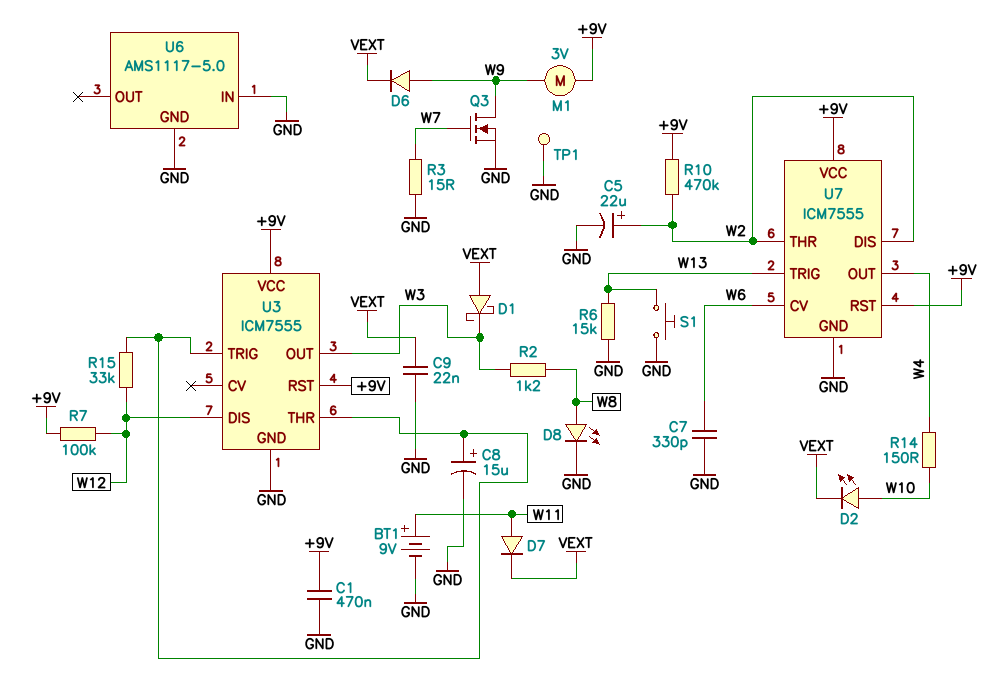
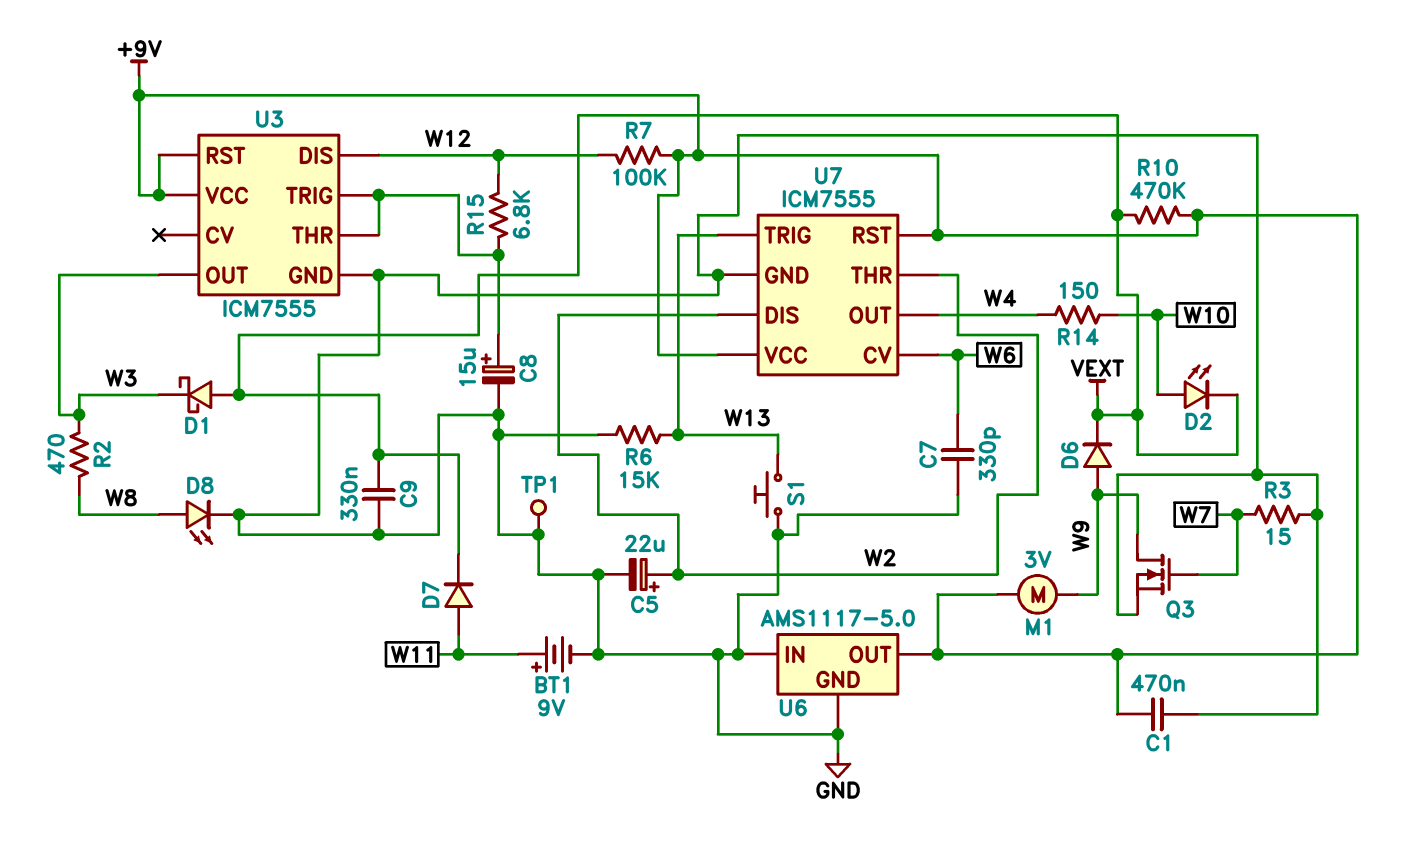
C9: 22nF (GND, VEXT) -> 330nF (GND, VEXT)
R2: 1.2k (W3, W8) -> 470 (W3, W8)
R10: 470k (+9V, W2) -> 470k (+9V, VEXT)
R15: 33k (U3/THR, W12) -> 6.8k (U3/THR, W12)
U6 pin OUT: none -> +9V

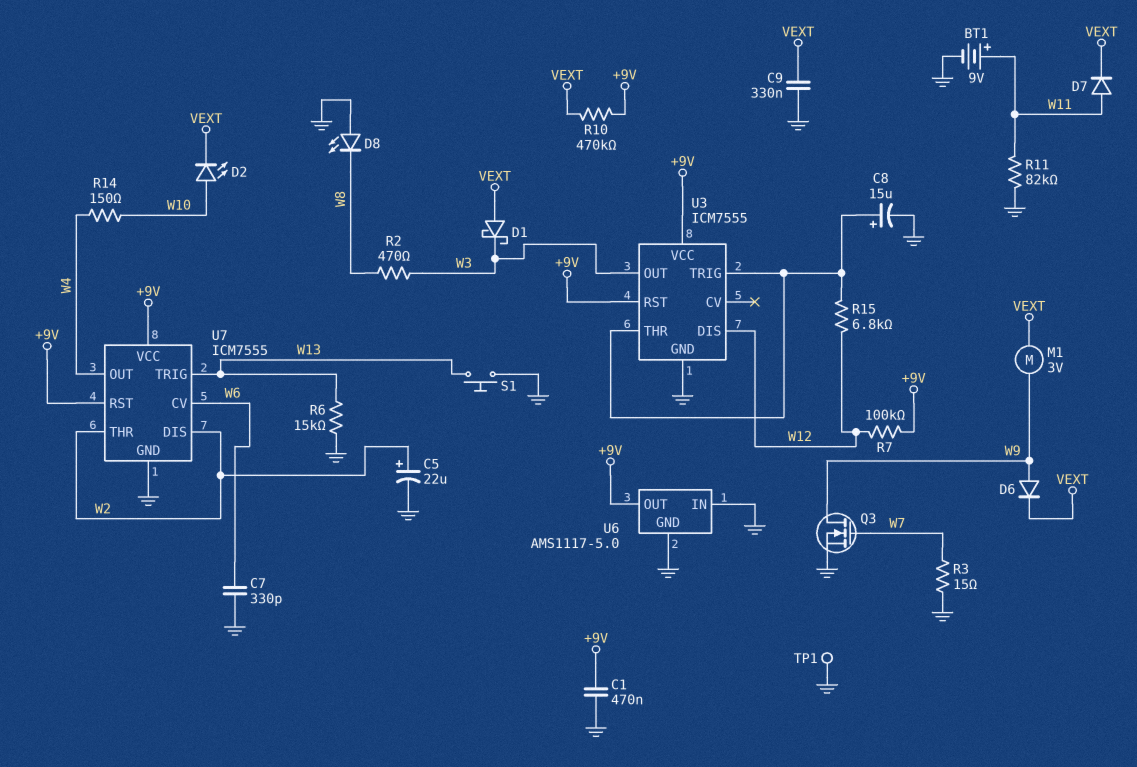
D8: LED (A W8, K GND) -> LED (A GND, K W8)
M1: motor 3V (+9V, W9) -> motor 3V (VEXT, W9)
R11: none -> 82k (GND, W11)

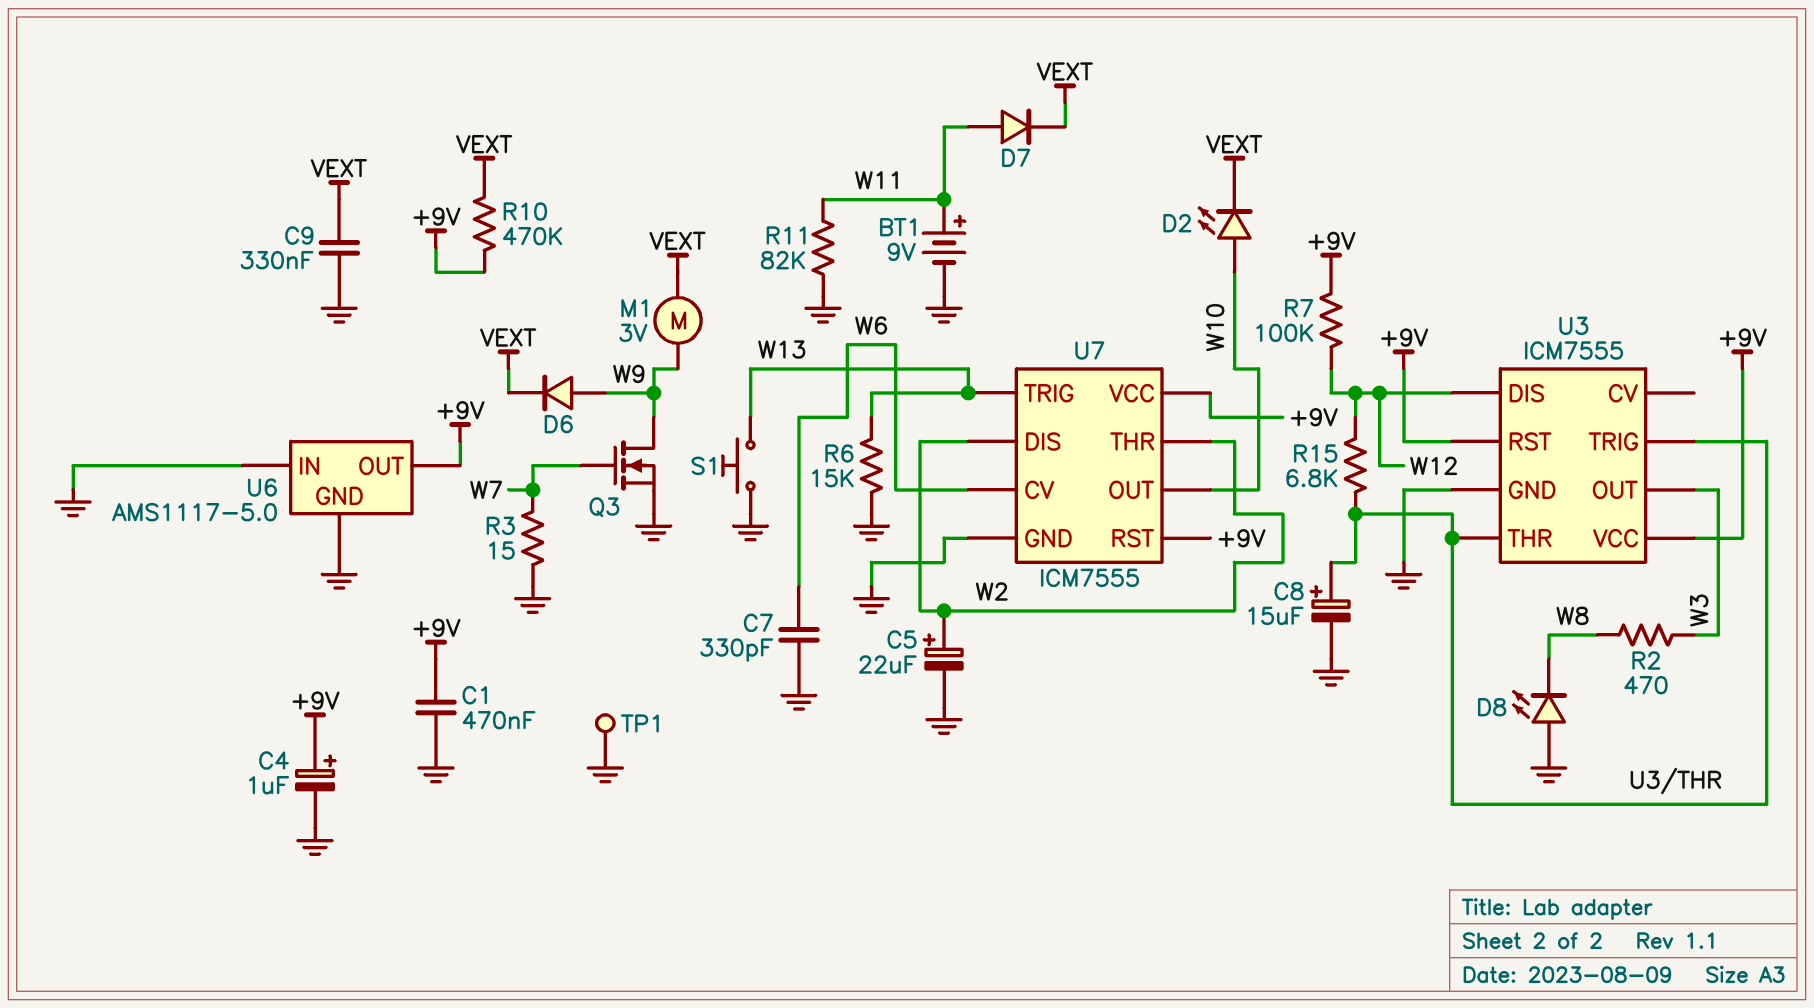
C4: none -> 1uF (plus +9V, minus GND)
D1: schottky (A VEXT, K W3) -> none
R14: 150 (W4, W10) -> none
U7 pin OUT: W4 -> W10

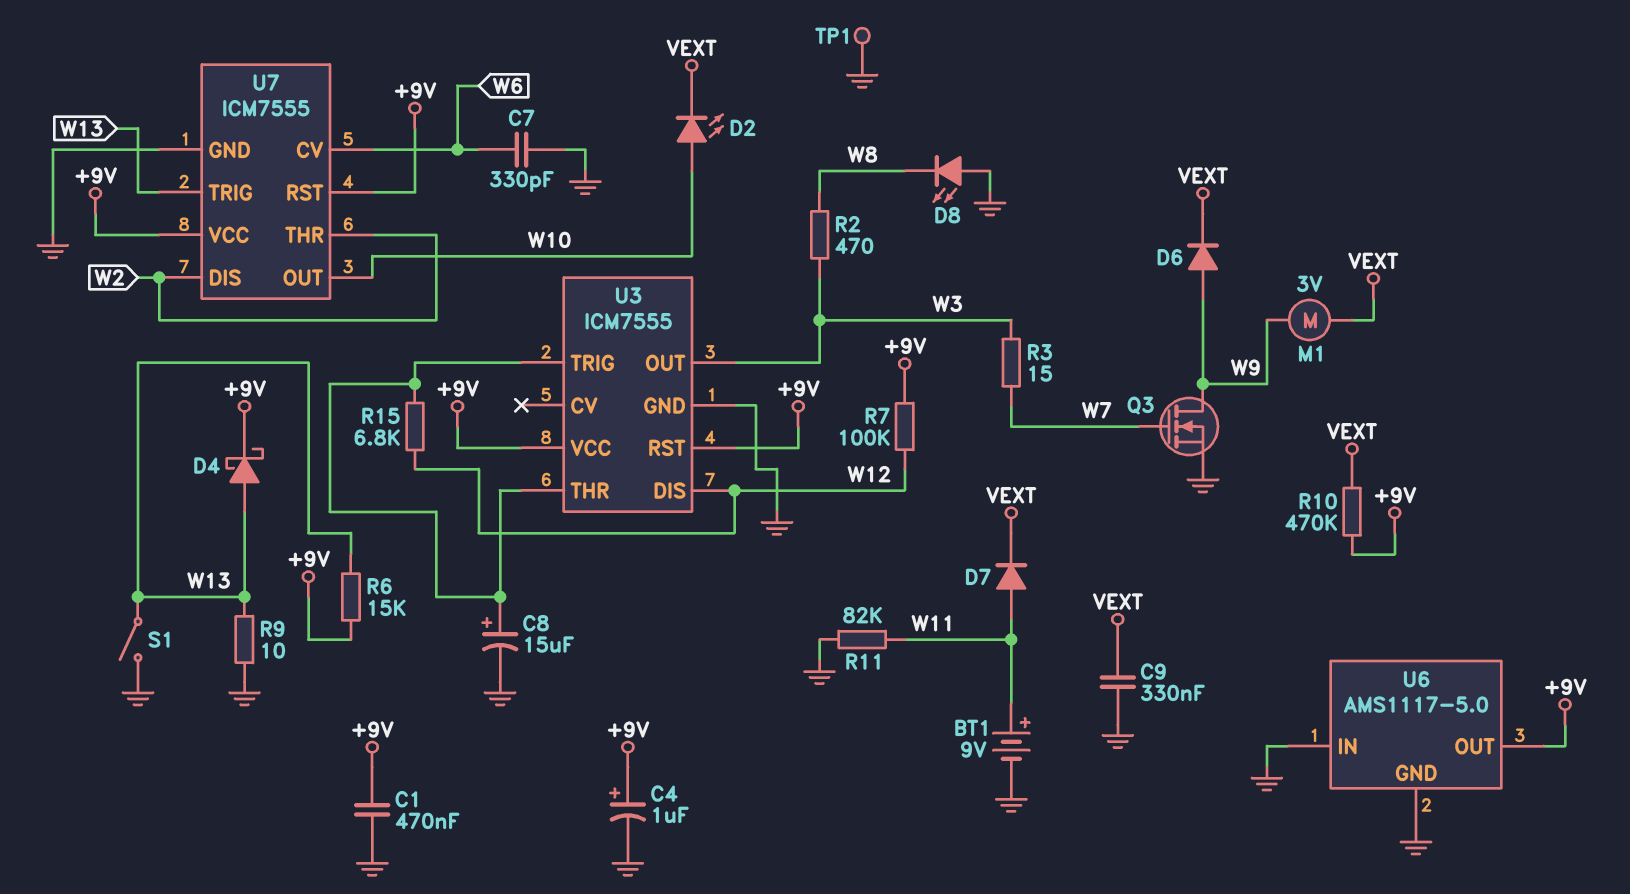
C5: 22uF (plus W2, minus GND) -> none
D4: none -> schottky (A W13, K +9V)
R3: 15 (GND, W7) -> 15 (W3, W7)
R6: 15k (GND, W13) -> 15k (+9V, W13)
R9: none -> 10 (GND, W13)
S1: button (GND, W13) -> switch (GND, W13)

